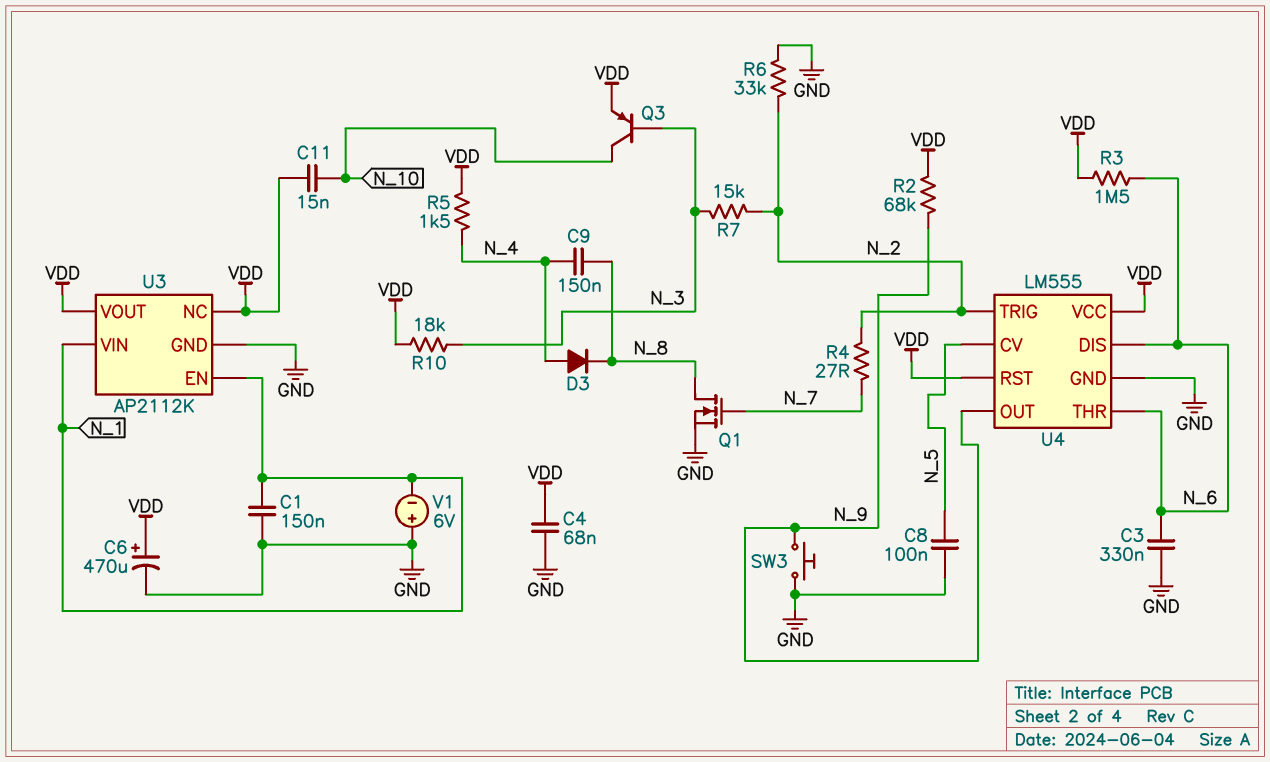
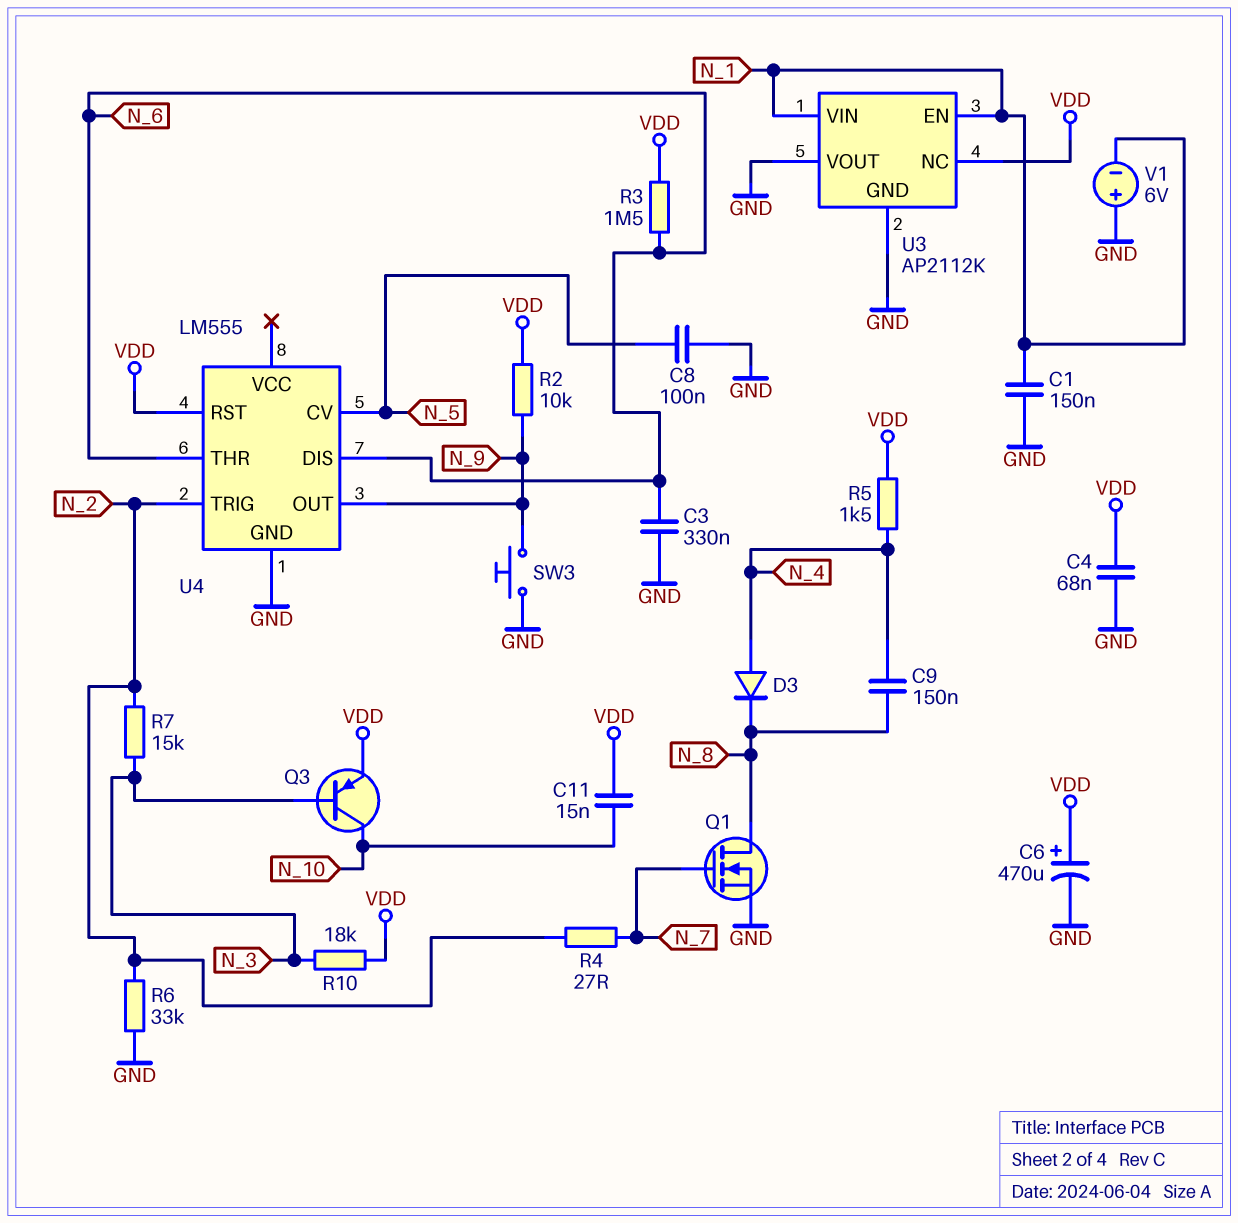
R2: 68k (N_9, VDD) -> 10k (N_9, VDD)
U3 pin VOUT: VDD -> GND
U4 pin VCC: VDD -> none

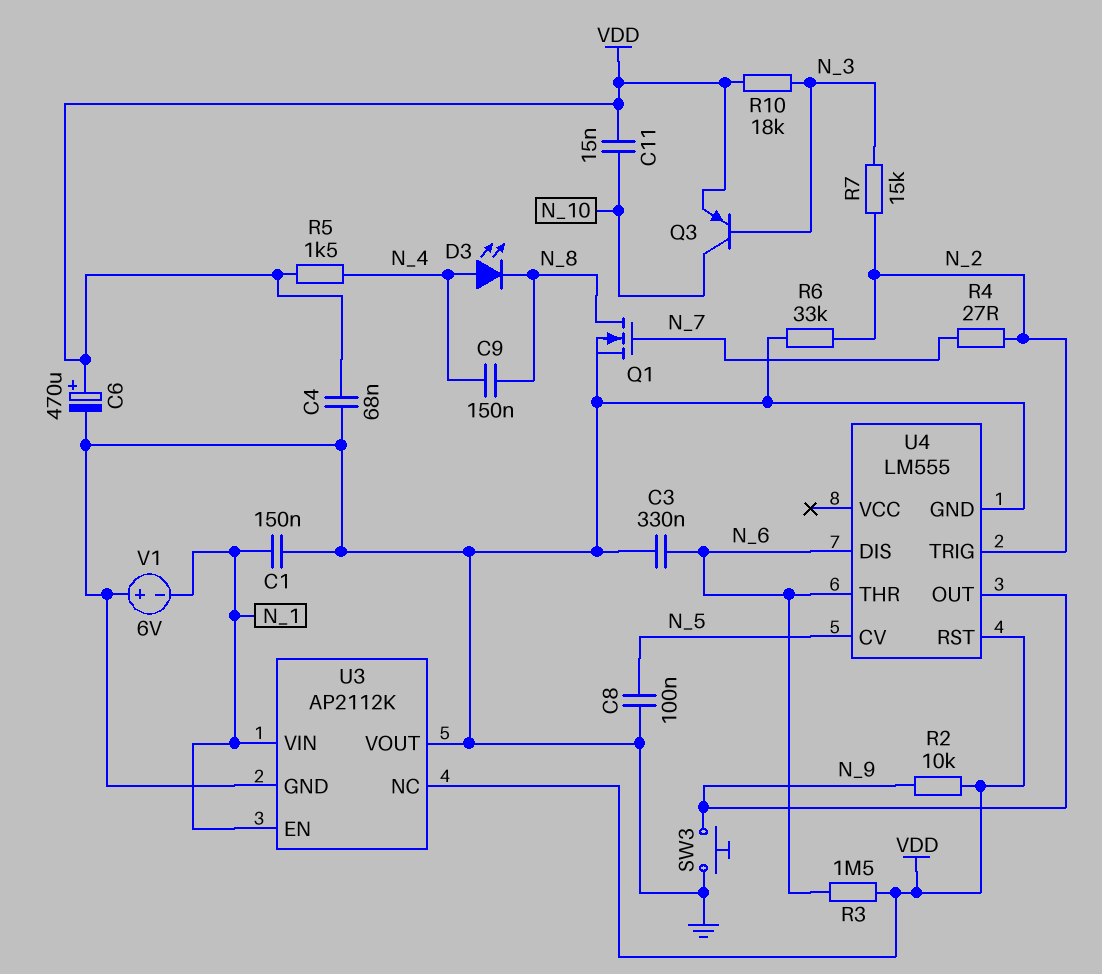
D3: diode (A N_4, K N_8) -> LED (A N_4, K N_8)

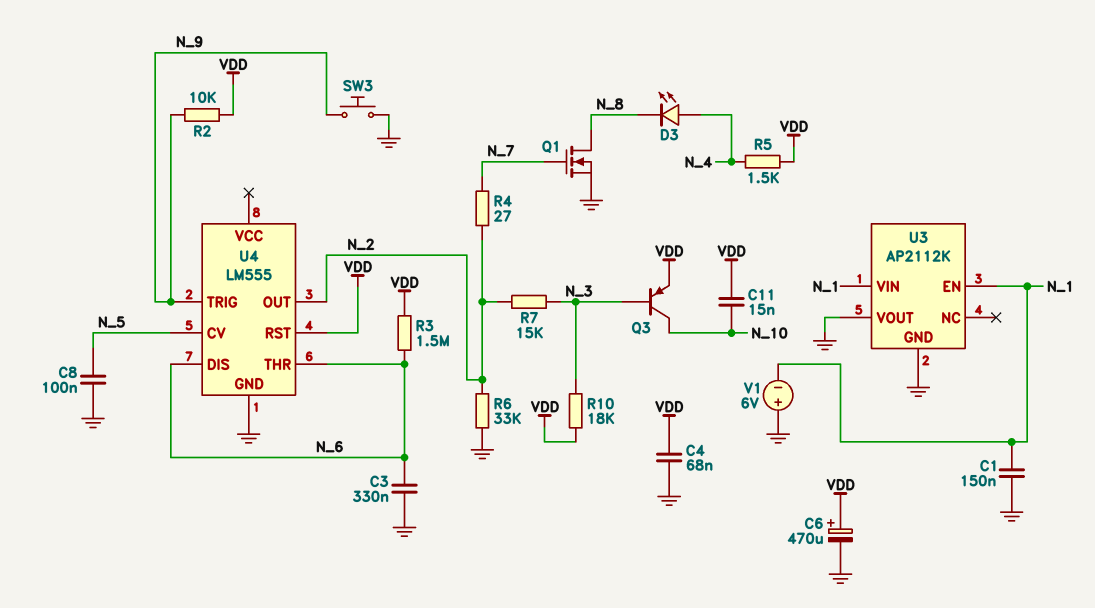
C9: 150nF (N_4, N_8) -> none
U3 pin NC: VDD -> none
U4 pin OUT: N_9 -> N_2
U4 pin TRIG: N_2 -> N_9

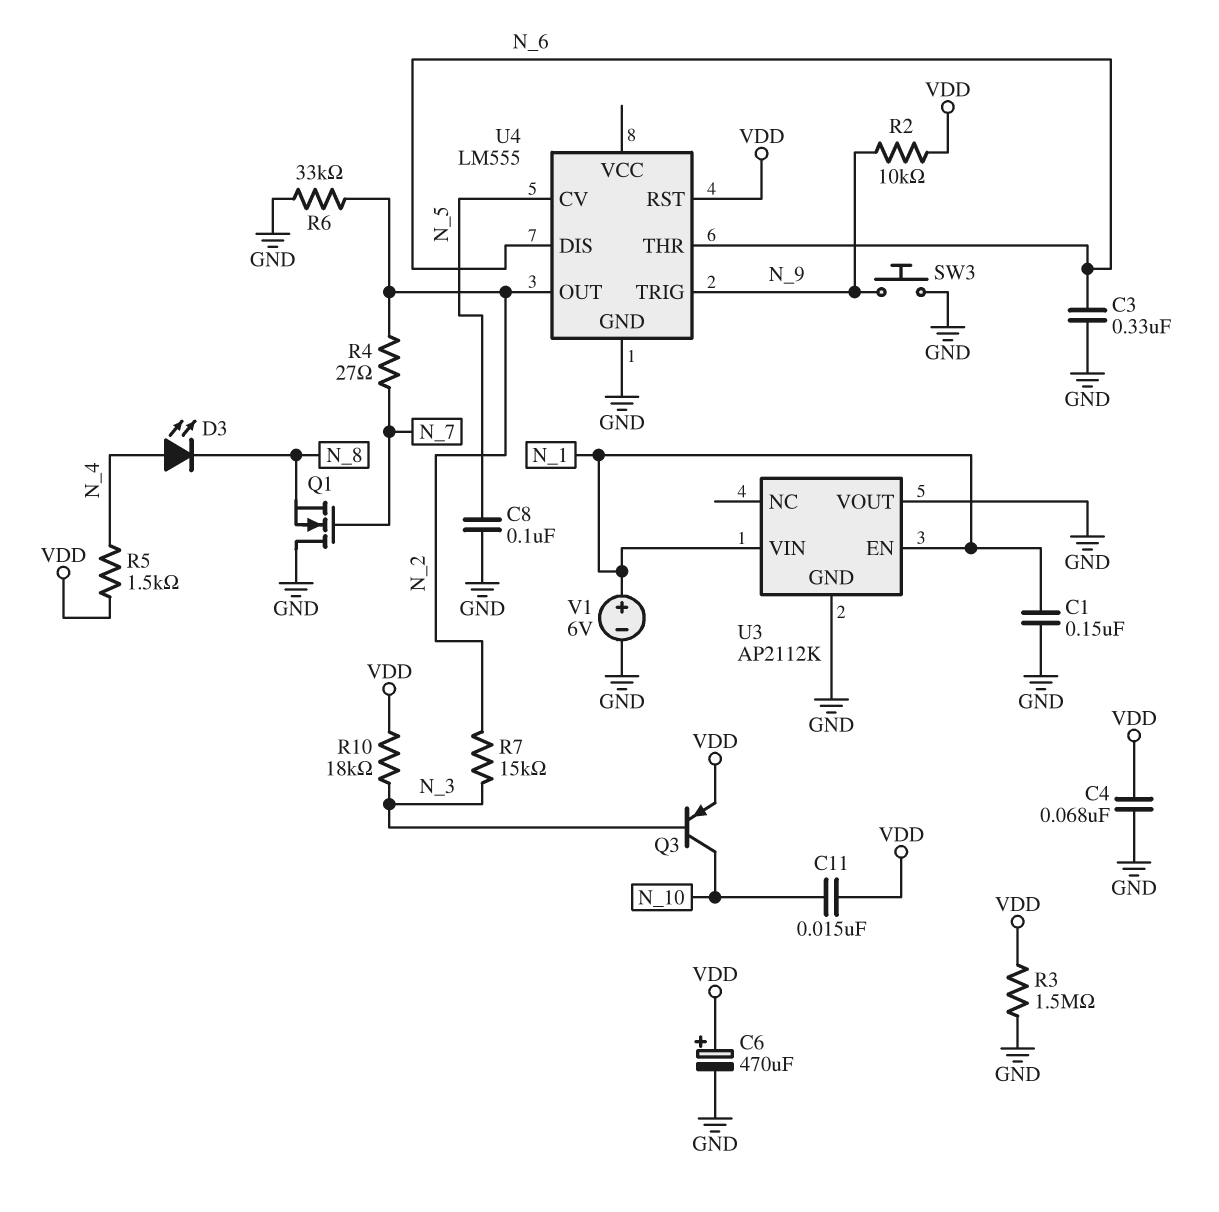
Q1: NMOS (G N_7, D N_8, S GND) -> NMOS (G N_7, D GND, S N_8)
R3: 1.5M (N_6, VDD) -> 1.5M (GND, VDD)
V1: 6V (plus GND, minus N_1) -> 6V (plus N_1, minus GND)

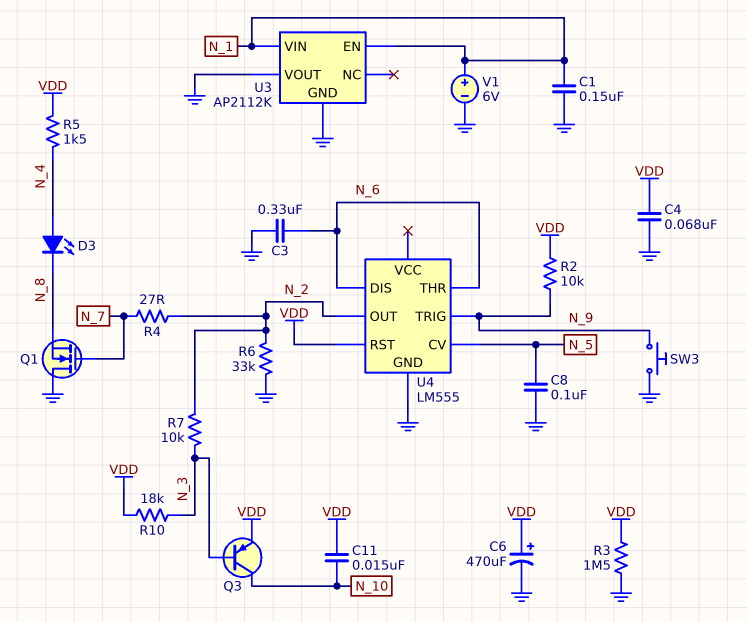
R7: 15k (N_2, N_3) -> 10k (N_2, N_3)

